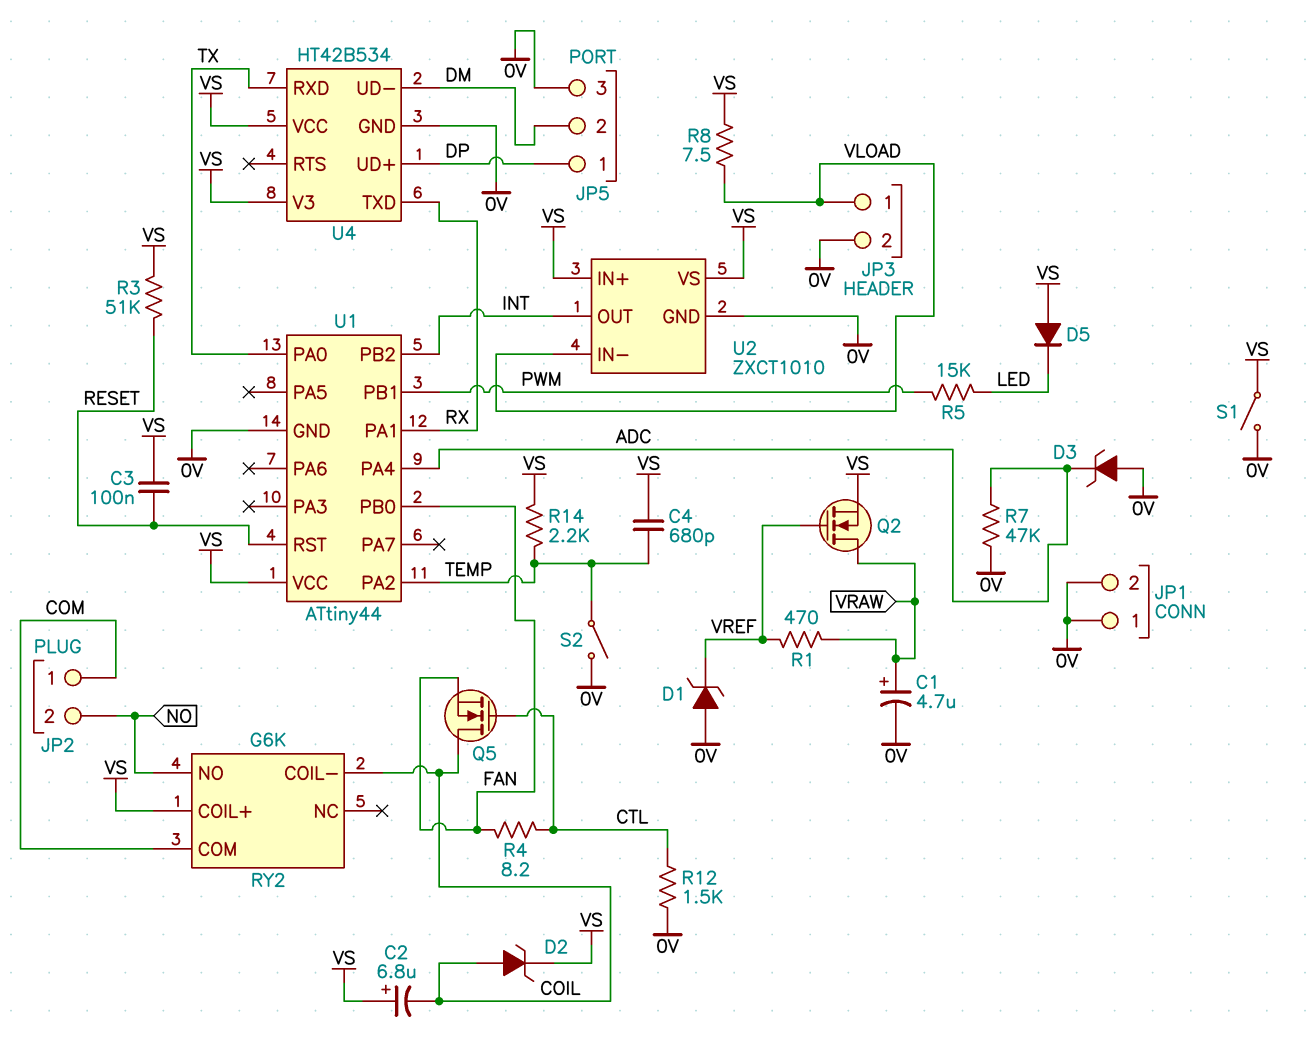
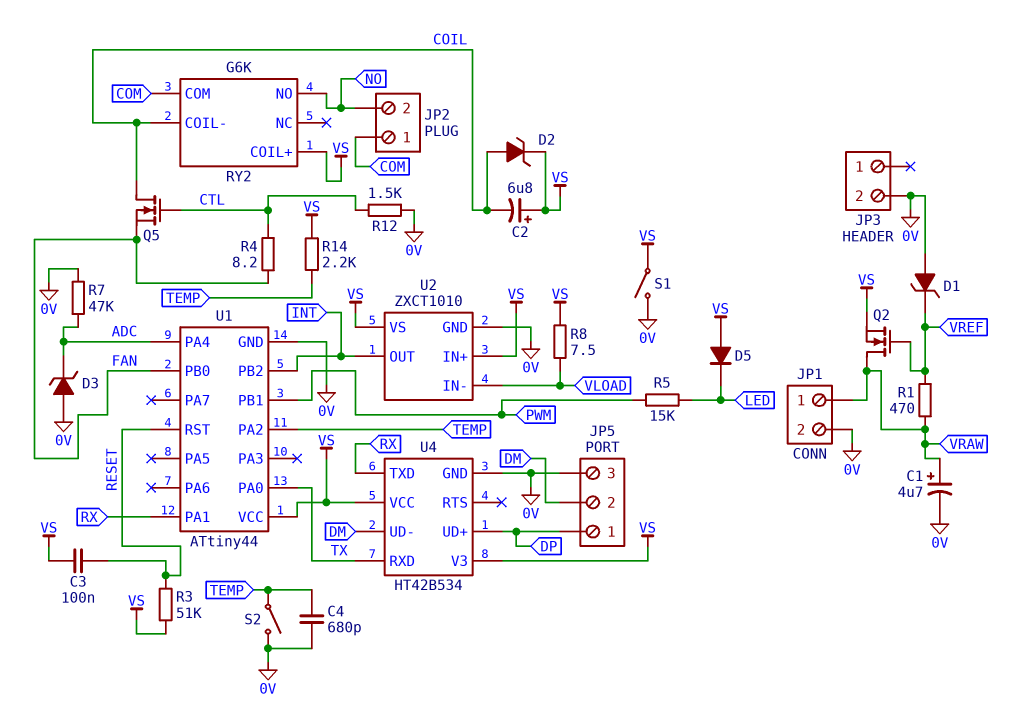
C4: 680pF (TEMP, VS) -> 680pF (0V, TEMP)
JP1 pin 1: 0V -> VRAW
JP3 pin 1: VLOAD -> none

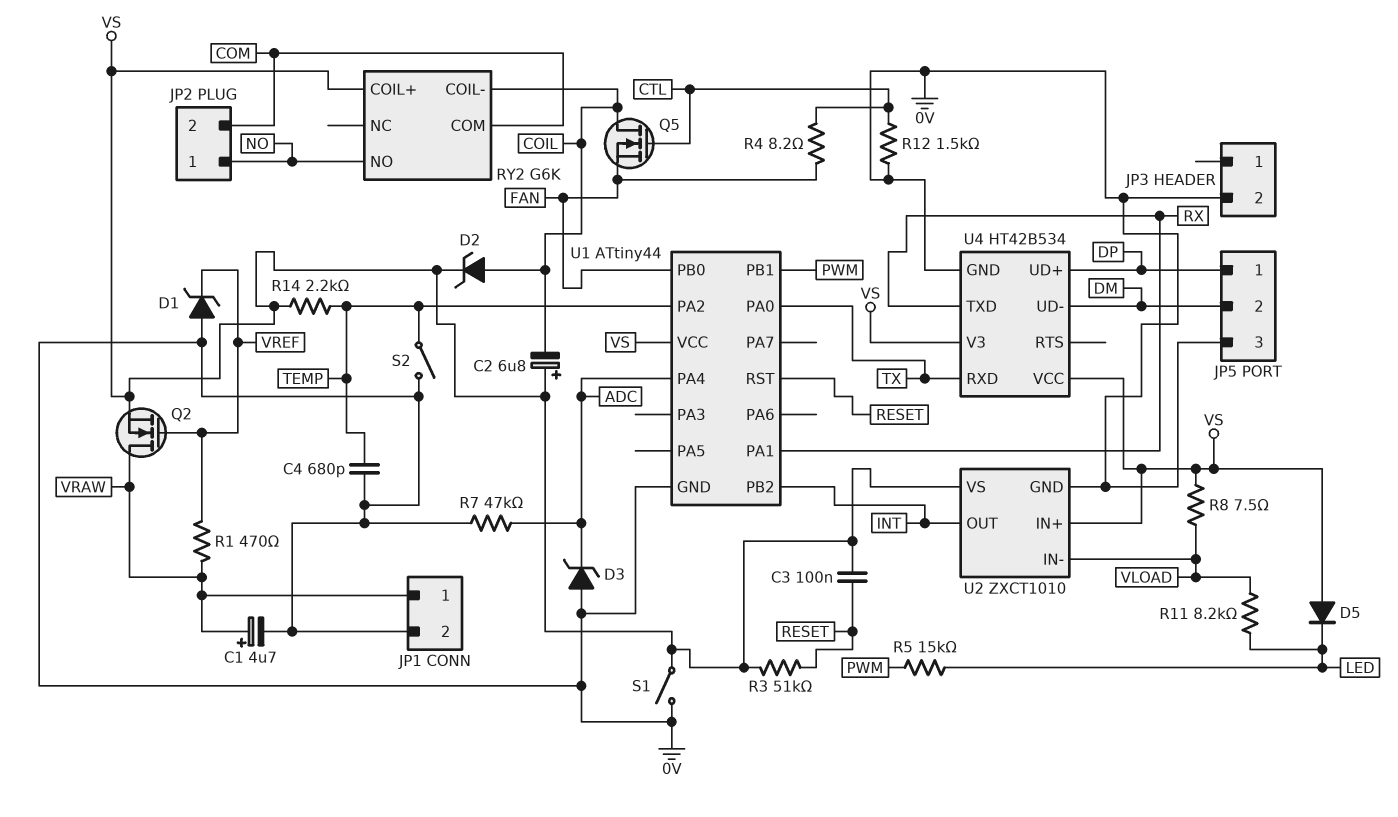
JP2 pin 1: COM -> NO
JP2 pin 2: NO -> COM
R11: none -> 8.2k (LED, VLOAD)

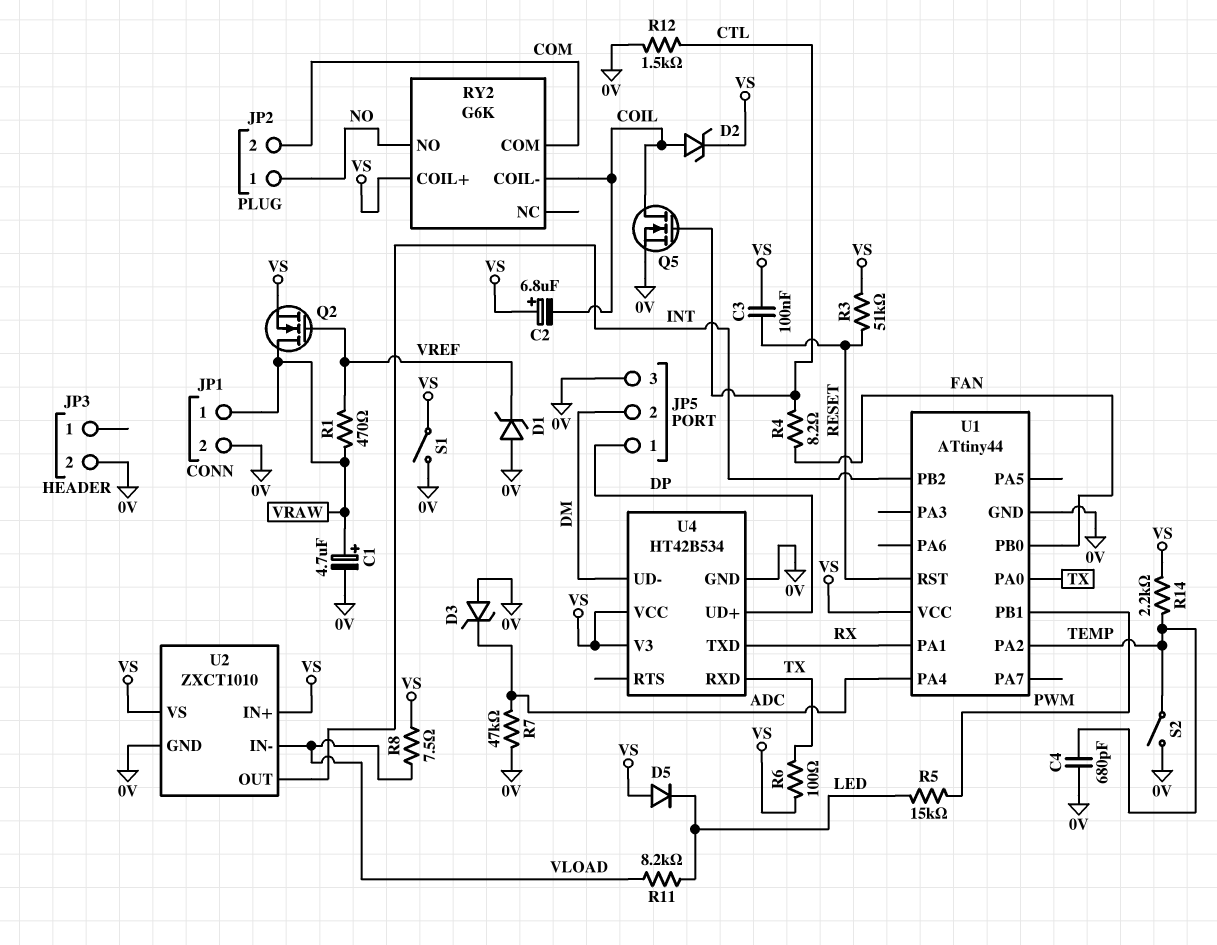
Q5: NMOS (G CTL, D COIL, S FAN) -> NMOS (G CTL, D COIL, S 0V)
R6: none -> 100 (TX, VS)

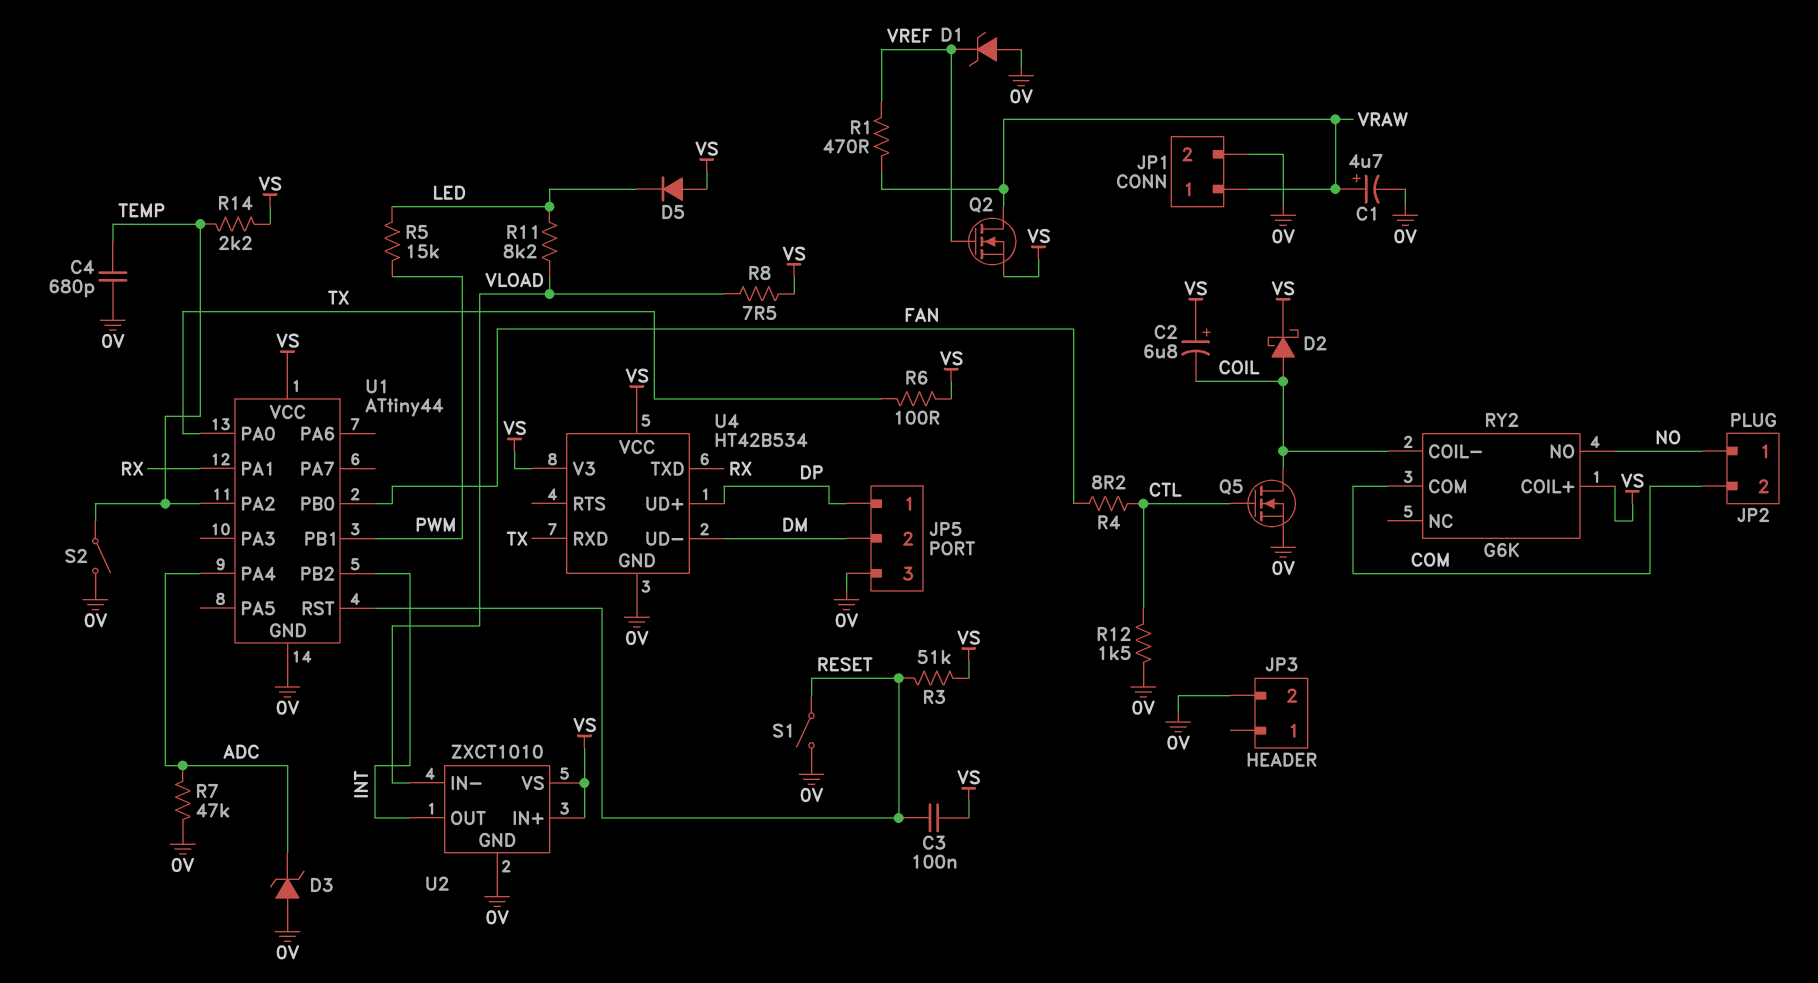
D2: zener (A COIL, K VS) -> schottky (A COIL, K VS)
S1: switch (0V, VS) -> switch (0V, RESET)

